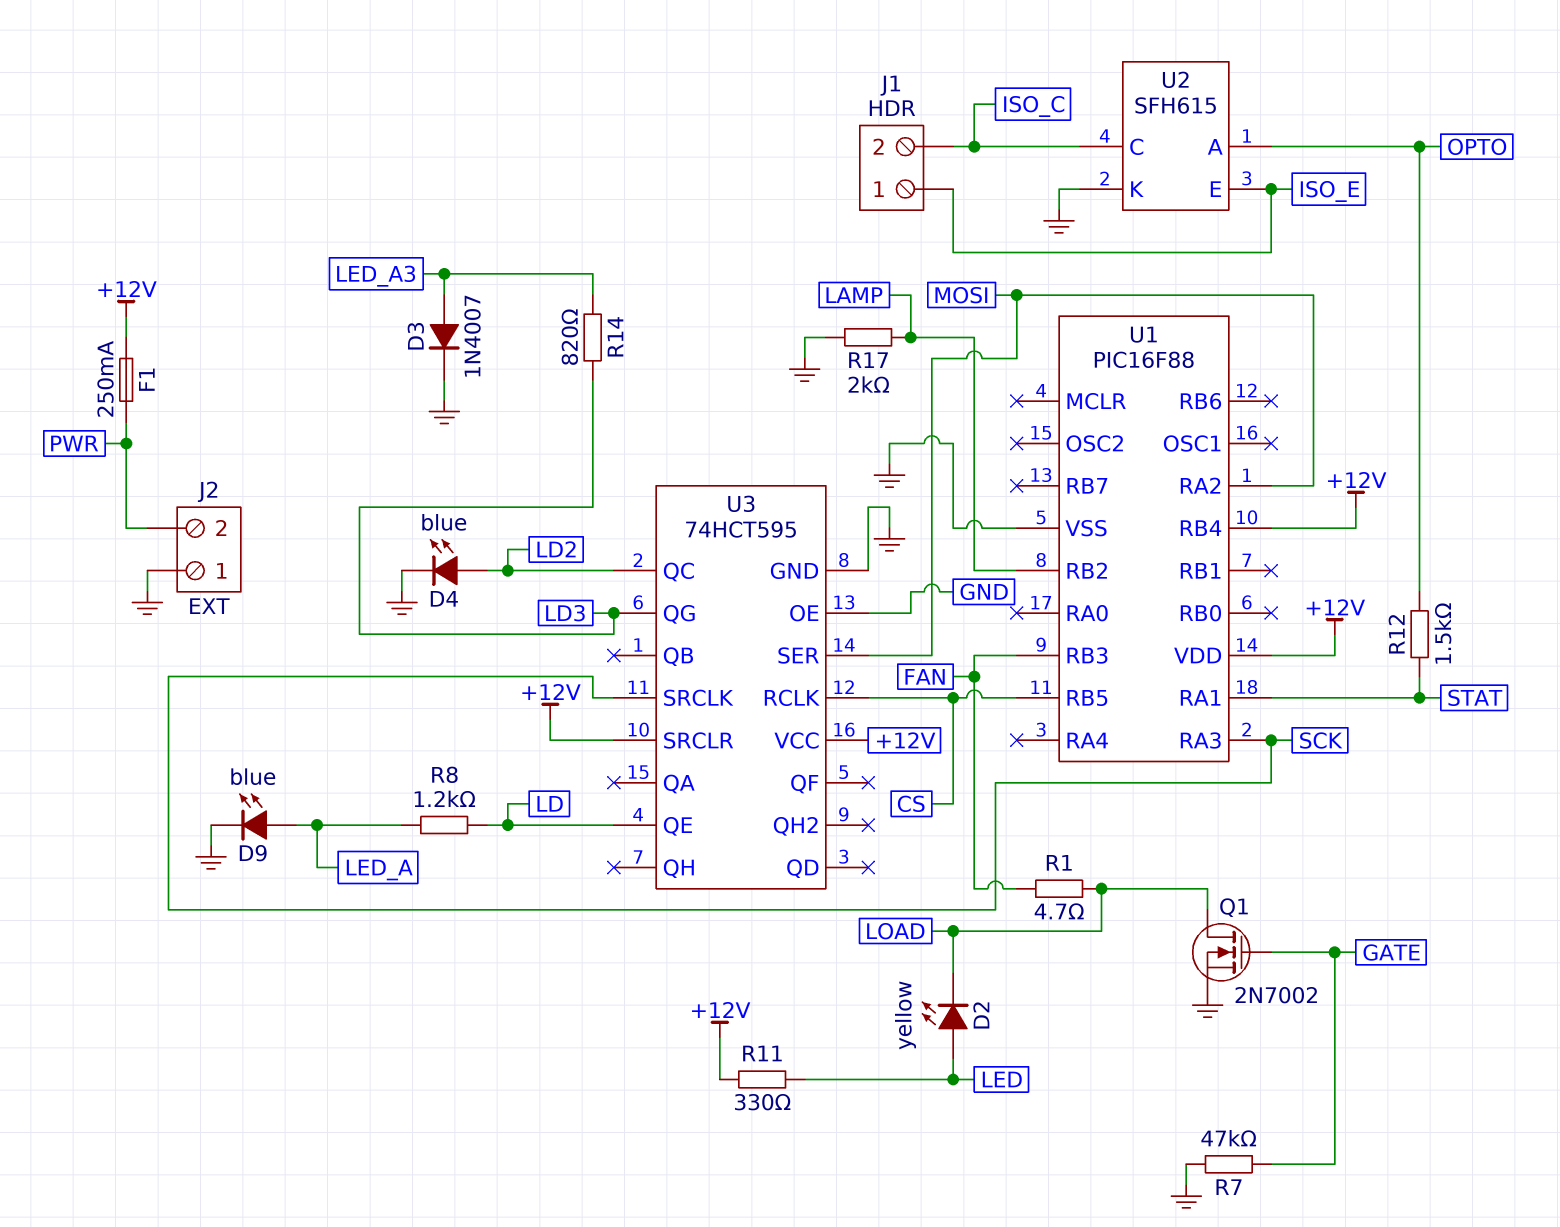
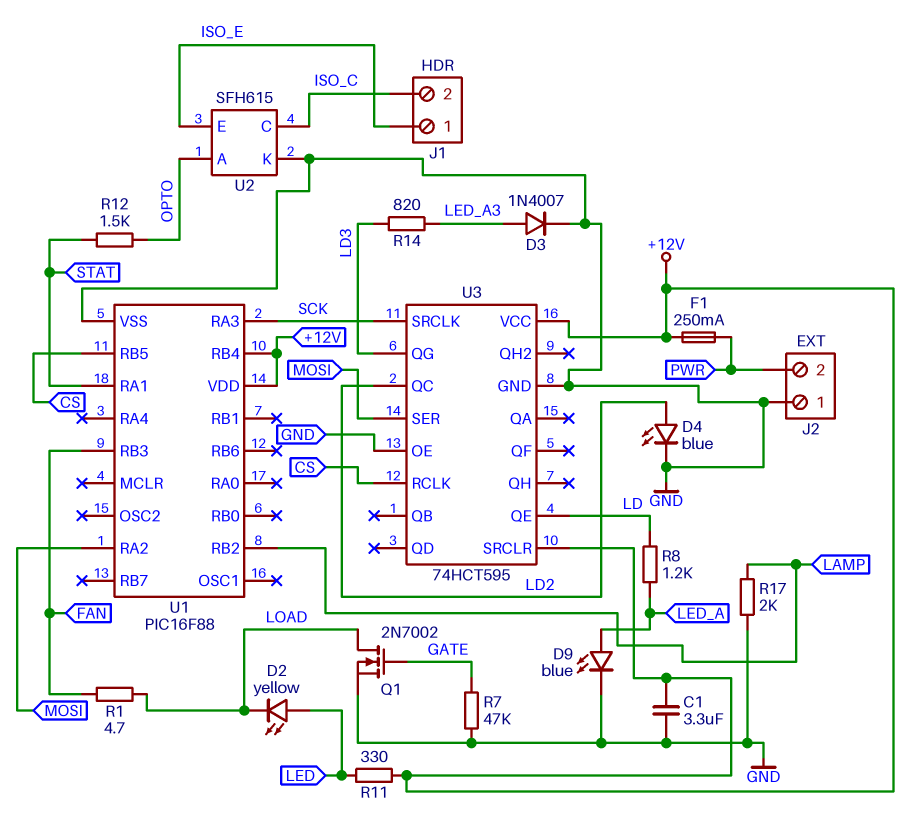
C1: none -> 3.3uF (+12V, GND)

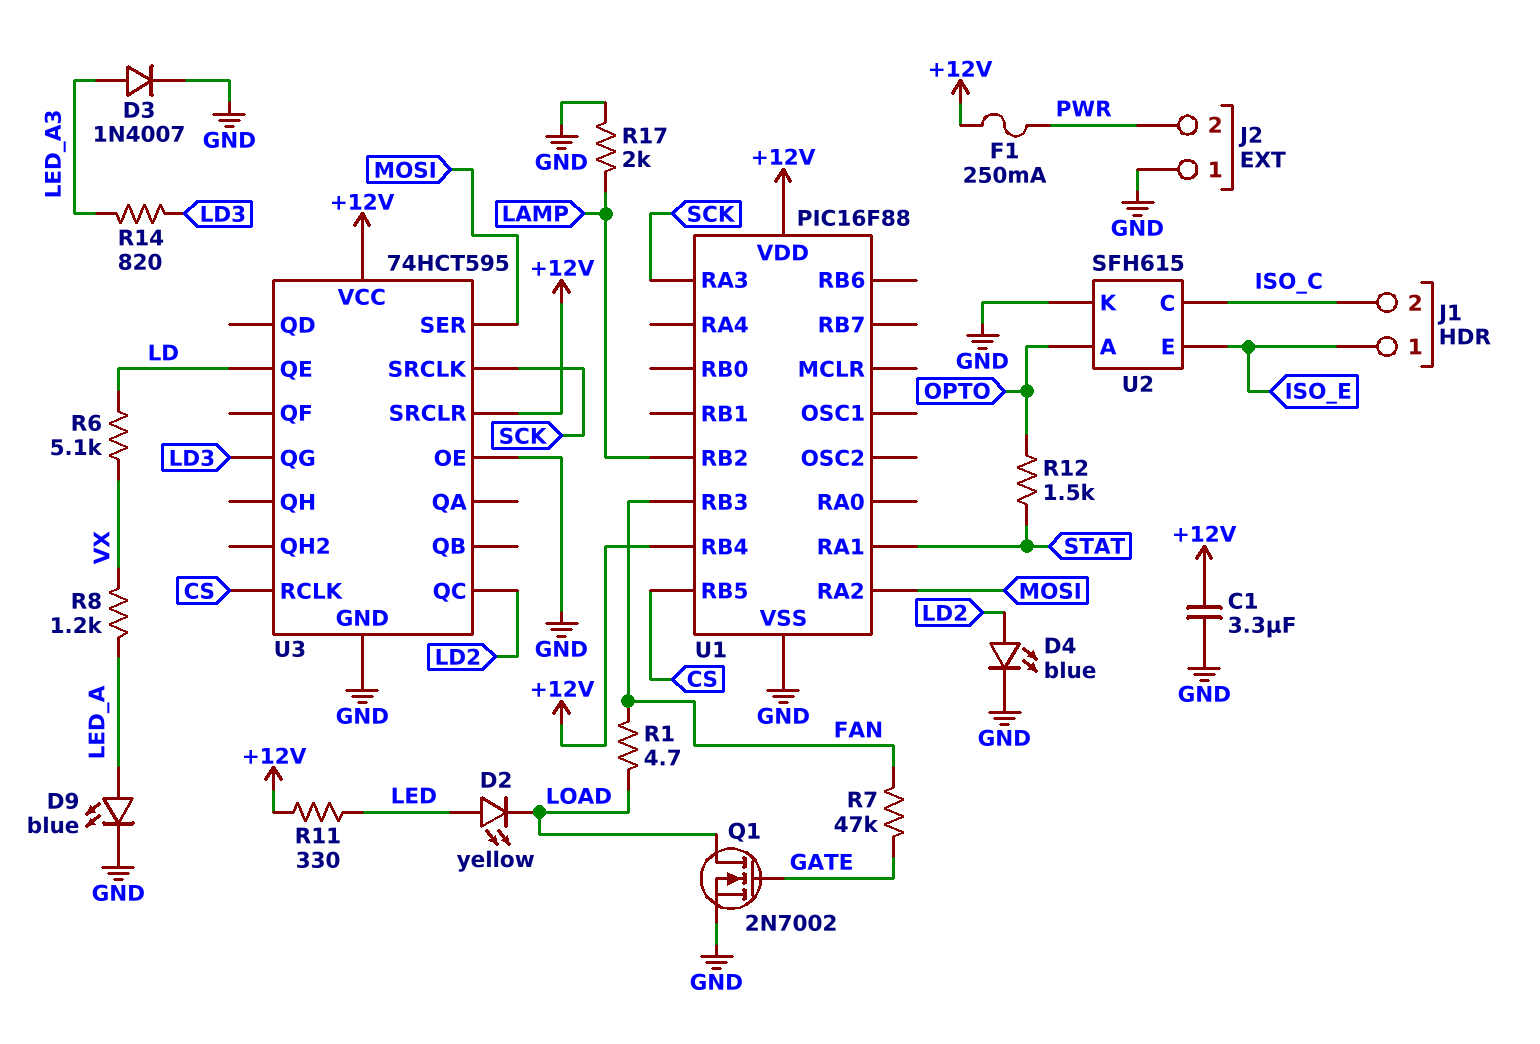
R6: none -> 5.1k (LD, VX)
R7: 47k (GATE, GND) -> 47k (FAN, GATE)
R8: 1.2k (LD, LED_A) -> 1.2k (LED_A, VX)

